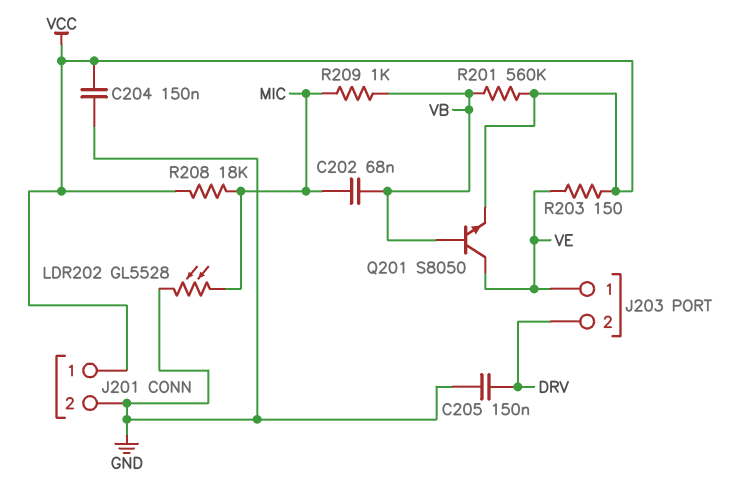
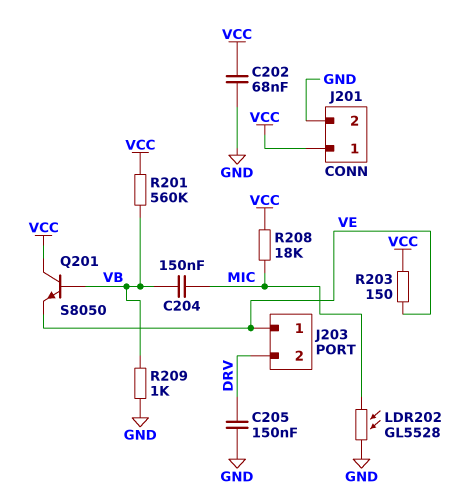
C202: 68nF (MIC, VB) -> 68nF (GND, VCC)
C204: 150nF (GND, VCC) -> 150nF (MIC, VB)
Q201: NPN S8050 (B VB, C VE, E VCC) -> NPN S8050 (B VB, C VCC, E VE)
R209: 1k (MIC, VB) -> 1k (GND, VB)

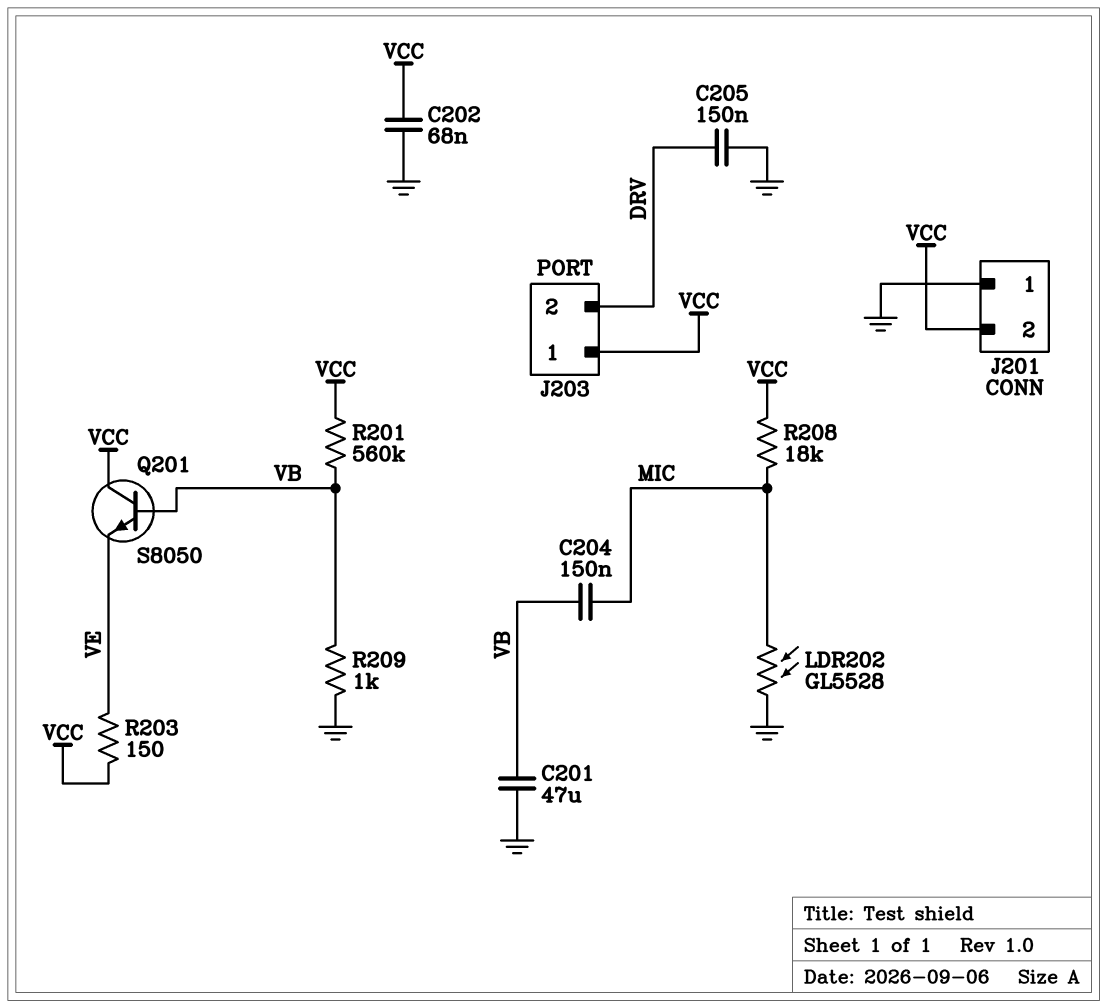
C201: none -> 47uF (GND, VB)
J201 pin 1: VCC -> GND
J201 pin 2: GND -> VCC
J203 pin 1: VE -> VCC

